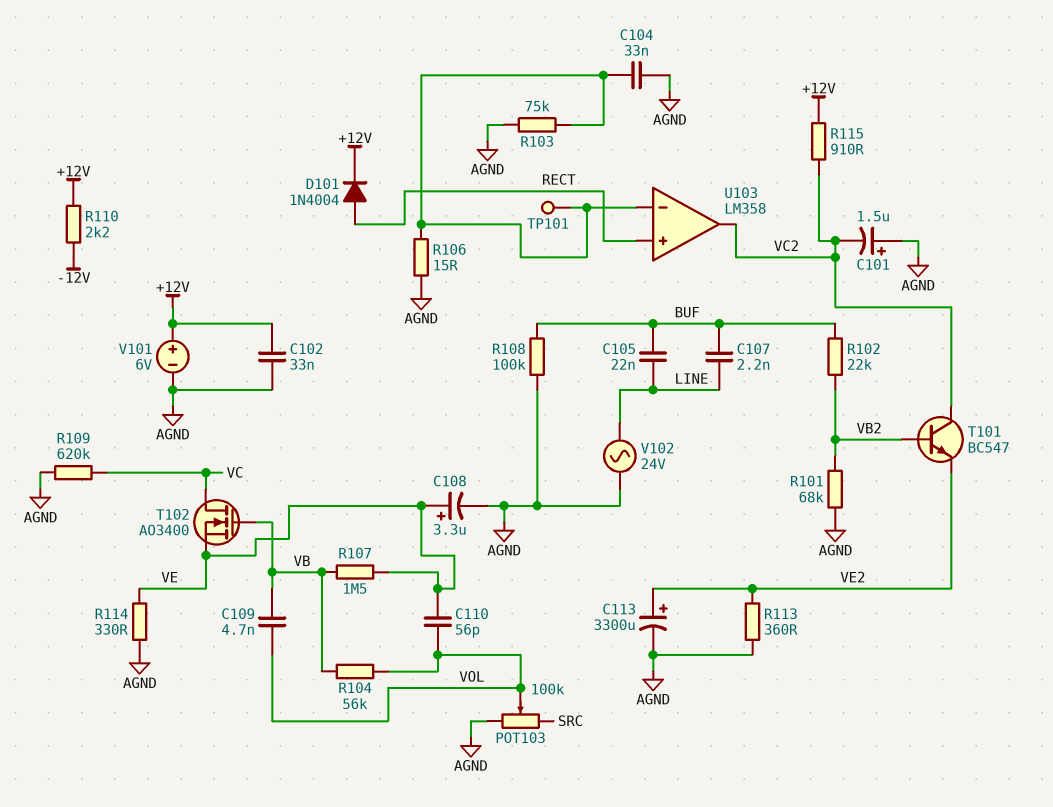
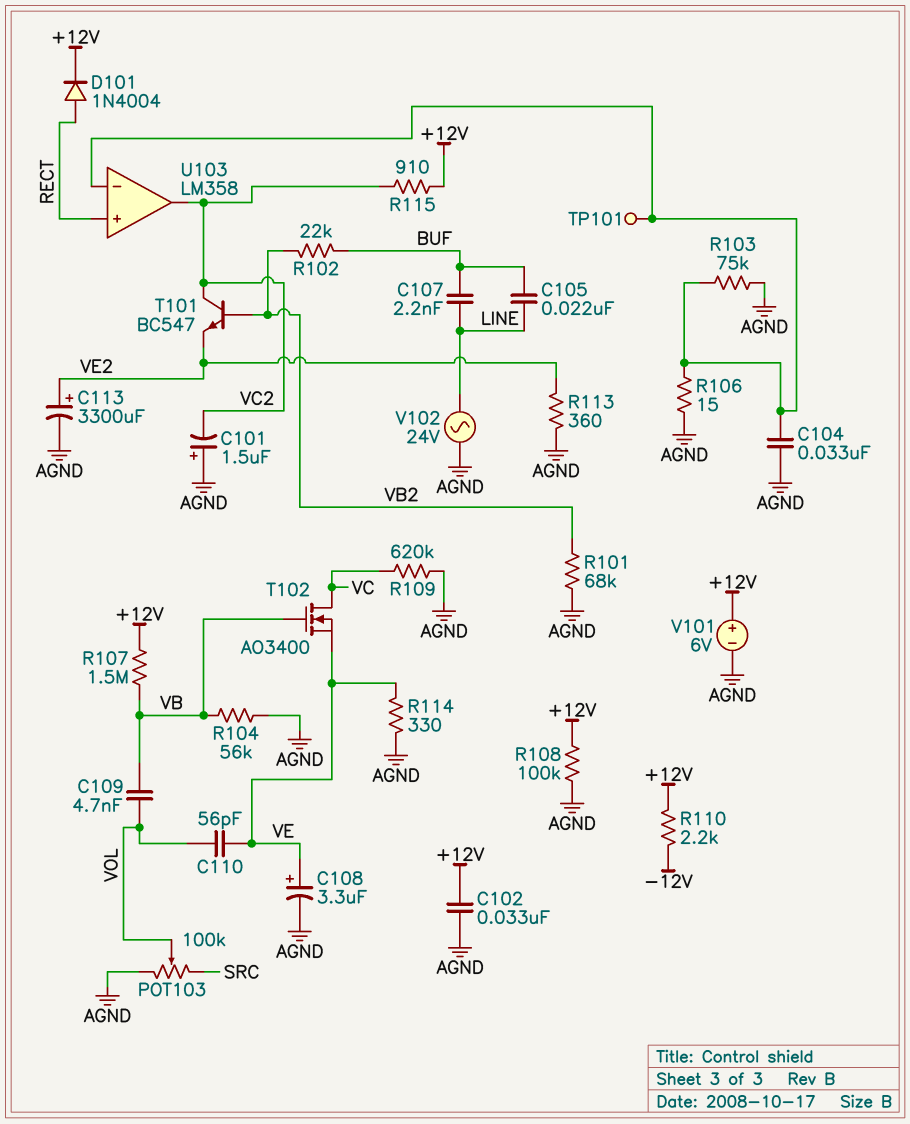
R104: 56k (VB, VOL) -> 56k (AGND, VB)
R107: 1.5M (VB, VE) -> 1.5M (+12V, VB)
R108: 100k (AGND, BUF) -> 100k (+12V, AGND)

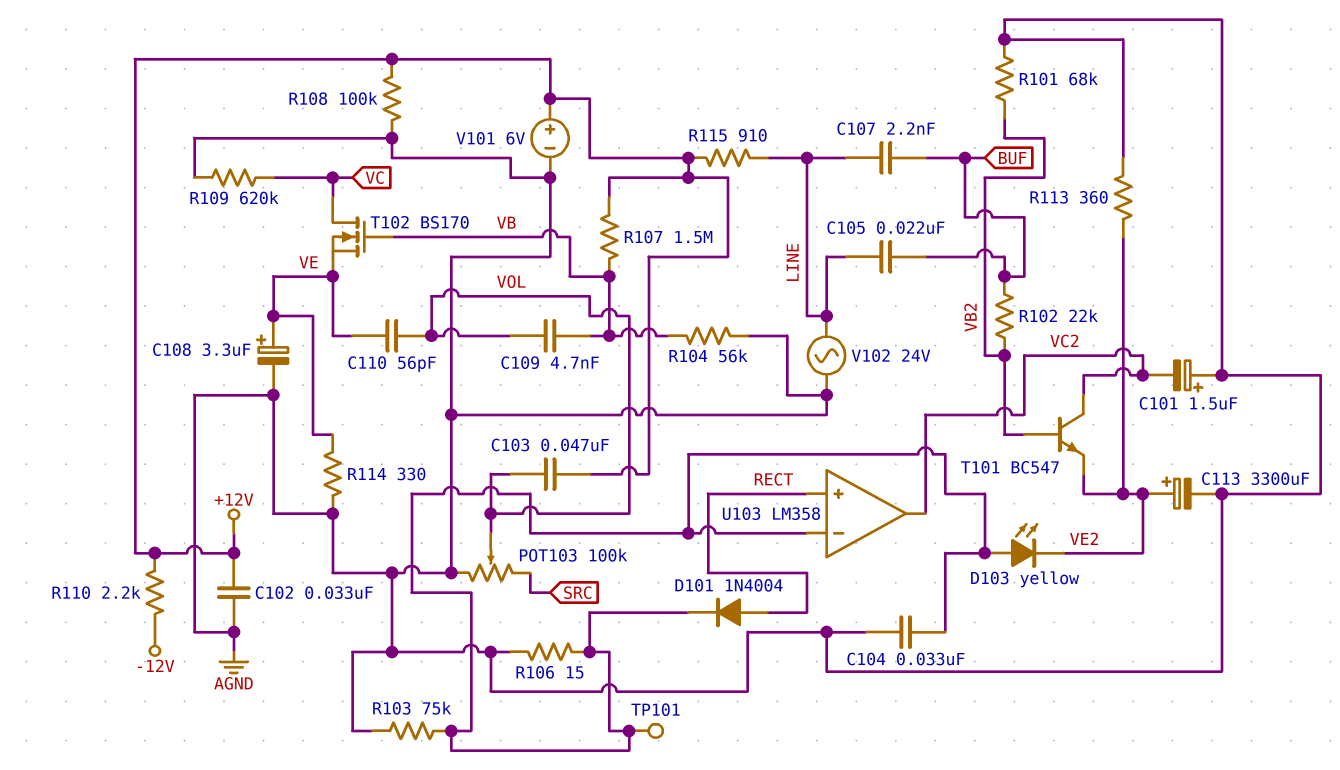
C103: none -> 47nF (+12V, VOL)
D101: diode 1N4004 (A RECT, K +12V) -> diode 1N4004 (A RECT, K U103/in-)
D103: none -> LED yellow (A U103/in-, K VE2)
R115: 910 (+12V, VC2) -> 910 (+12V, LINE)
T102: NMOS AO3400 (G VB, D VC, S VE) -> NMOS BS170 (G VB, D VC, S VE)

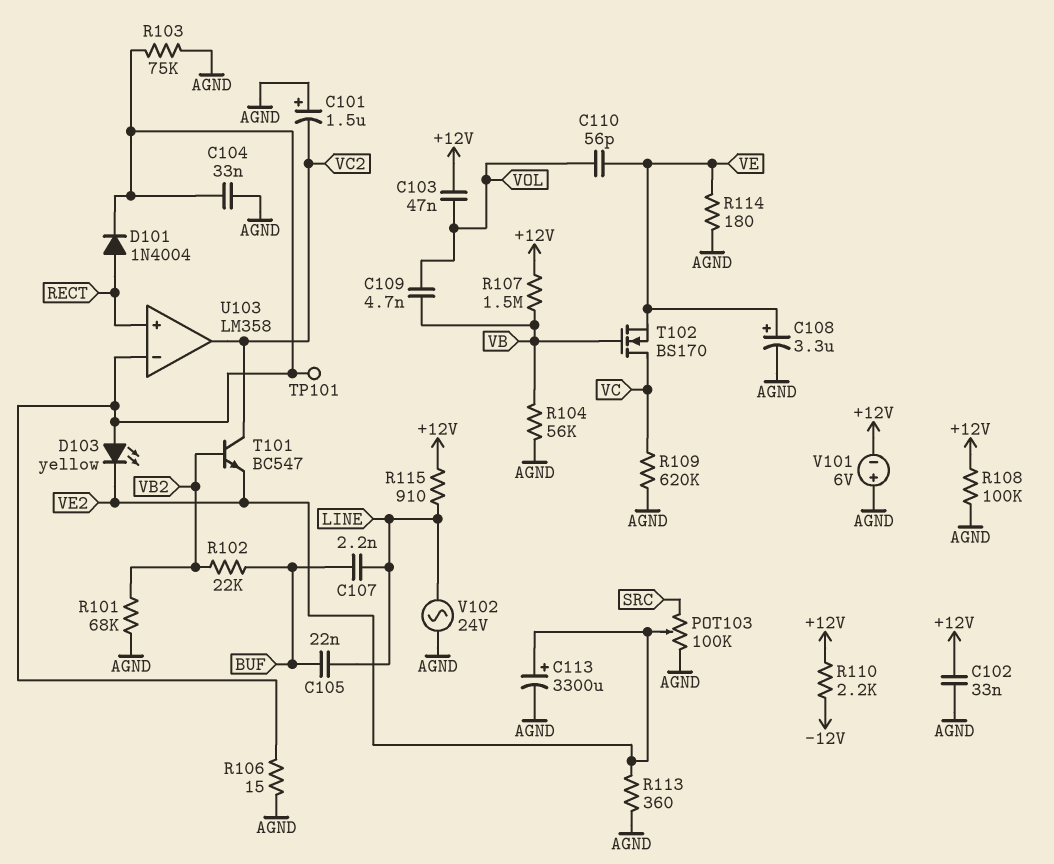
POT103: 100k (AGND, SRC, wiper VOL) -> 100k (AGND, SRC, wiper VE2)
R114: 330 (AGND, VE) -> 180 (AGND, VE)
V101: 6V (plus +12V, minus AGND) -> 6V (plus AGND, minus +12V)

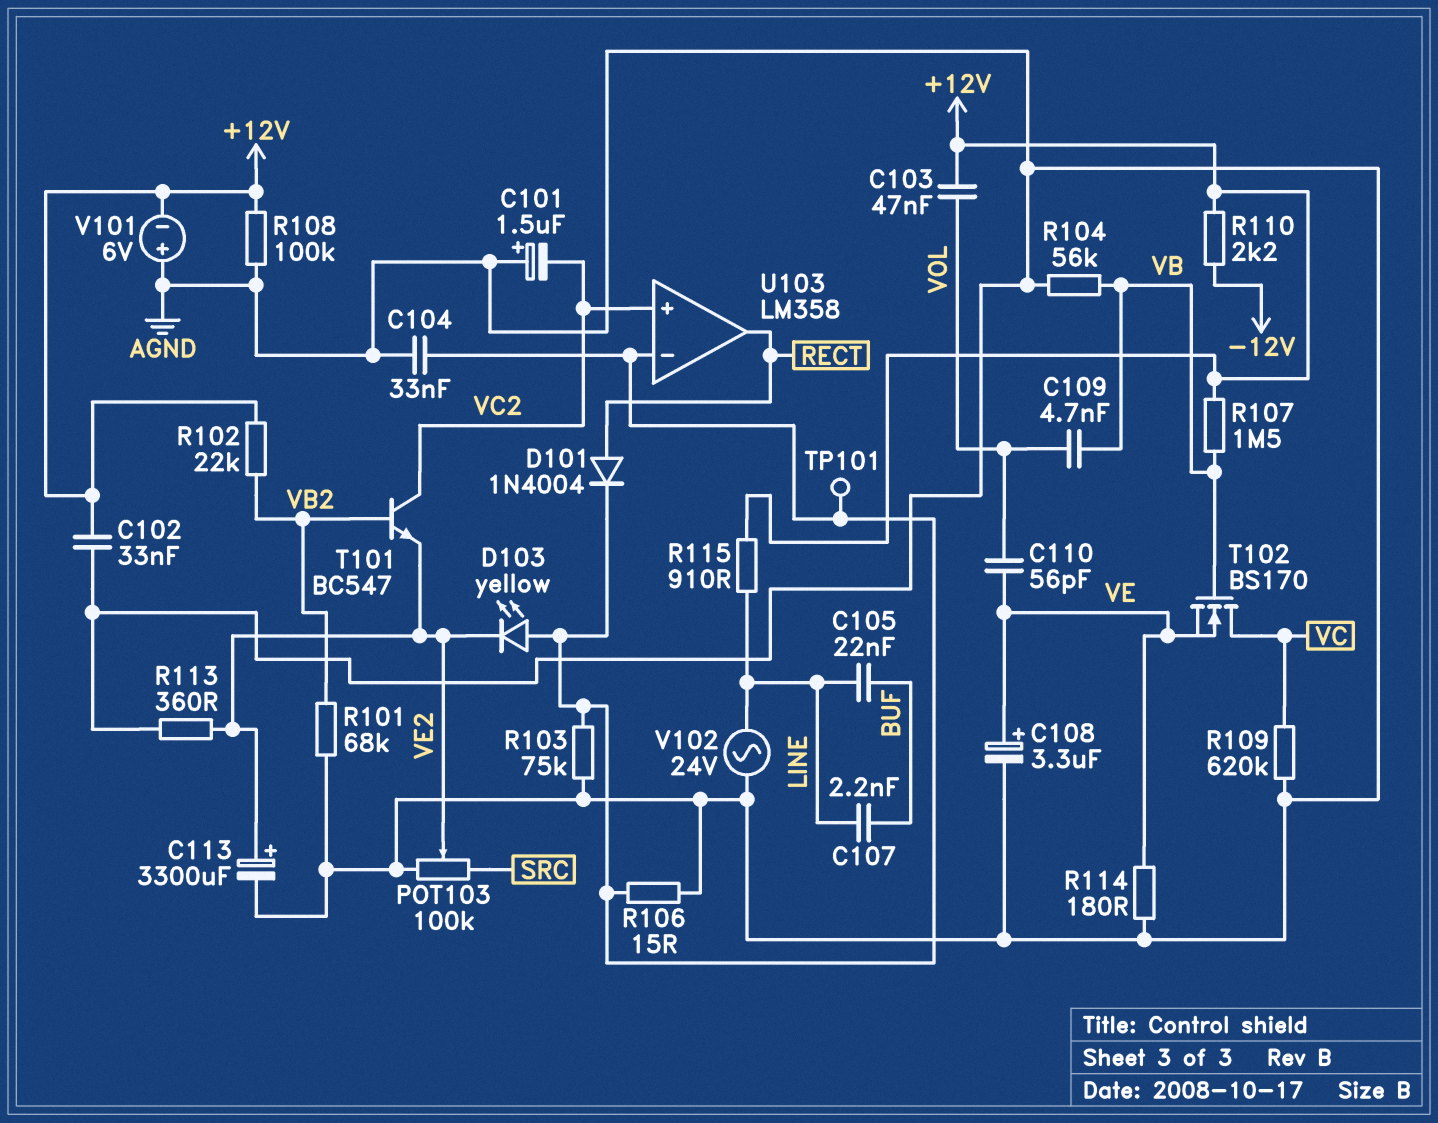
R102: 22k (BUF, VB2) -> 22k (+12V, VB2)
U103 pin in+: RECT -> VC2
U103 pin out: VC2 -> RECT

